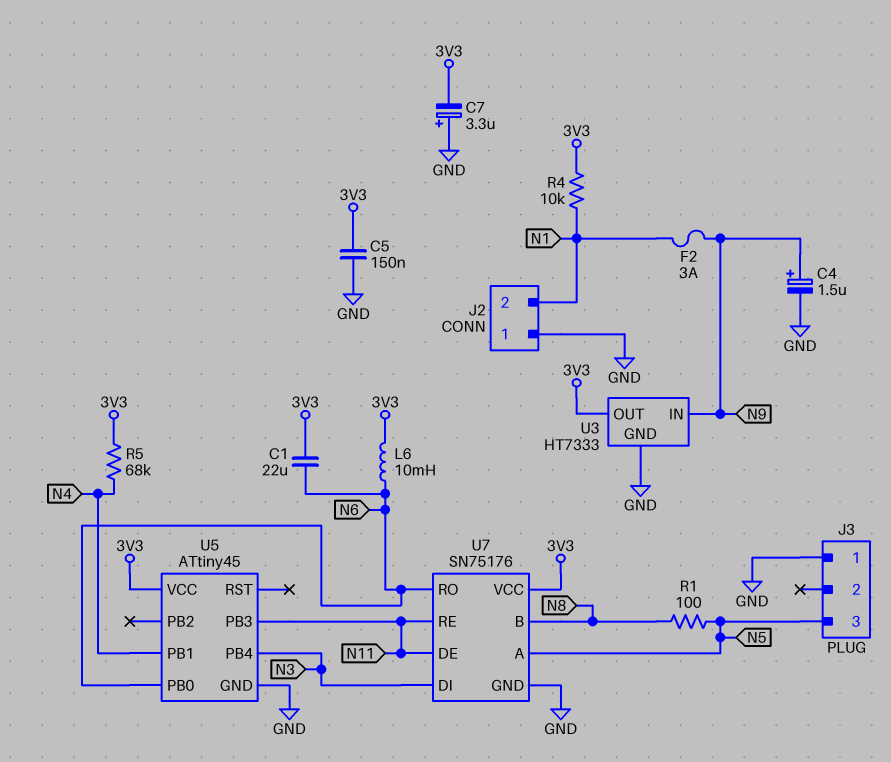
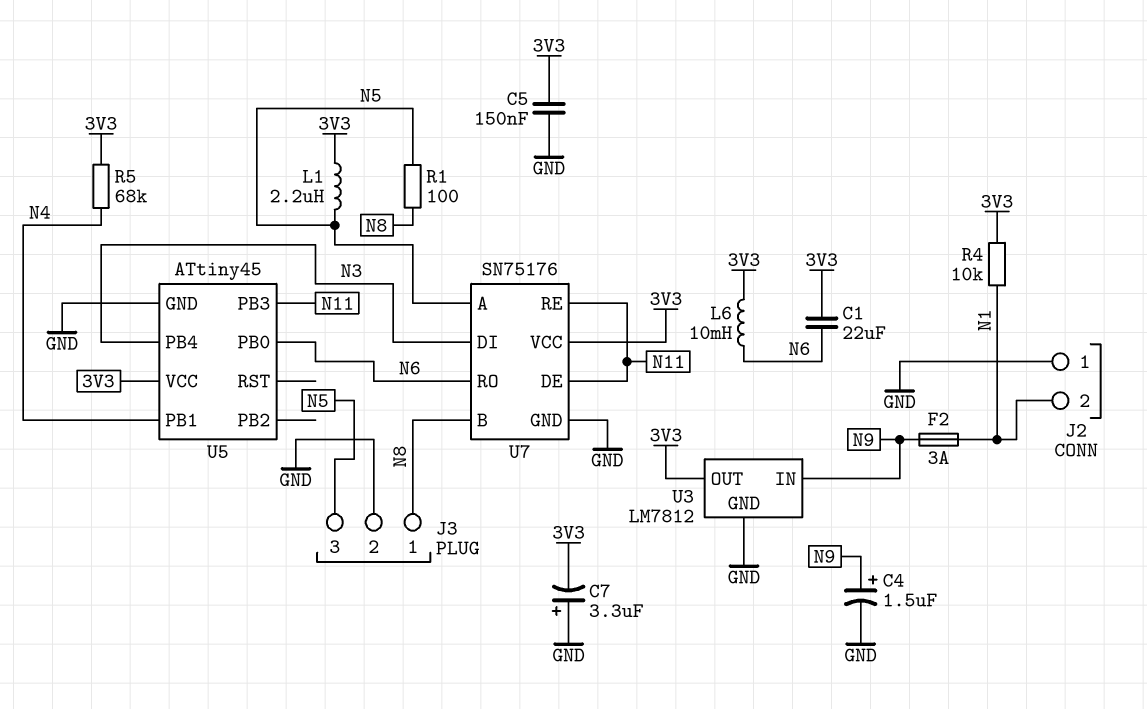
J3 pin 1: GND -> N8
J3 pin 2: none -> GND
L1: none -> 2.2uH (3V3, N5)
U3: HT7333 -> LM7812

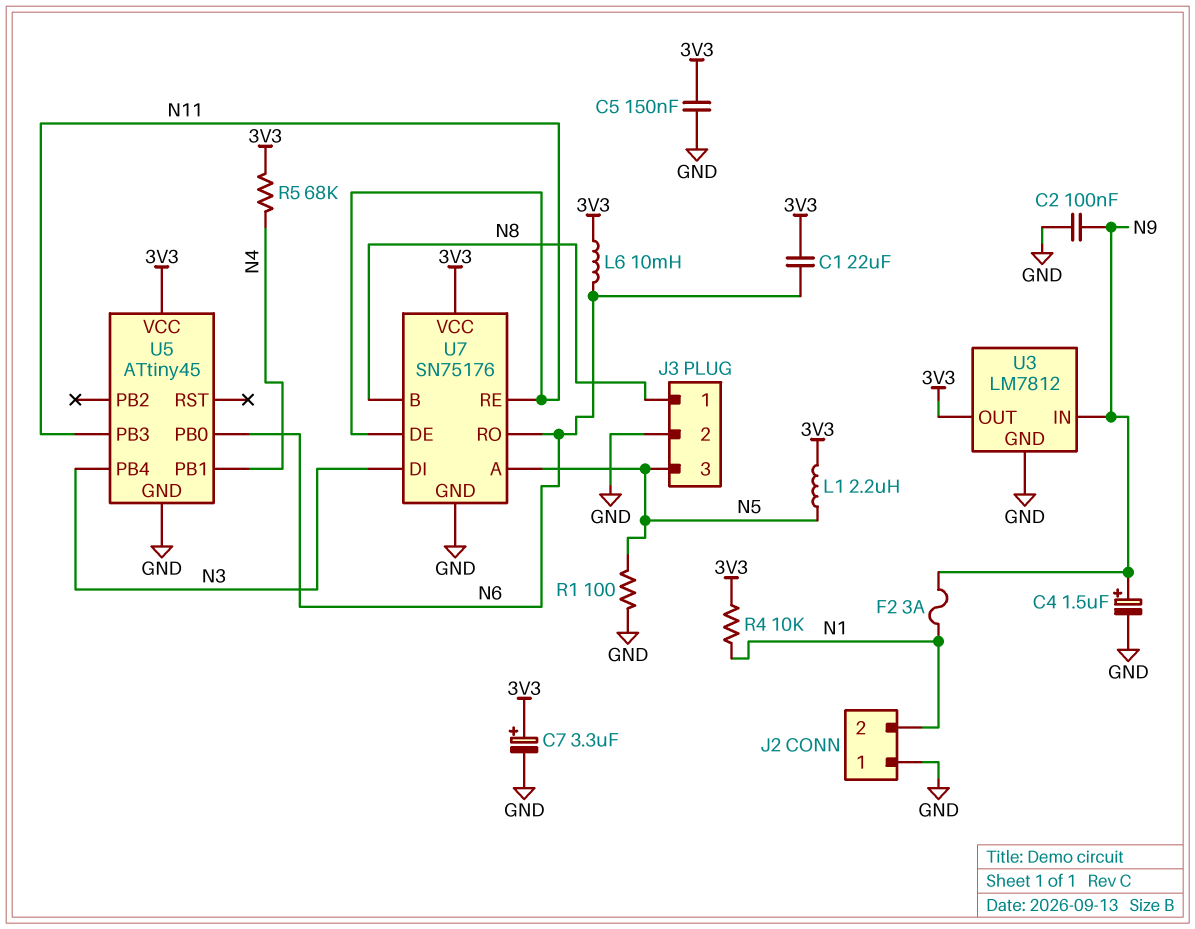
C2: none -> 100nF (GND, N9)
C7: 3.3uF (plus GND, minus 3V3) -> 3.3uF (plus 3V3, minus GND)
R1: 100 (N5, N8) -> 100 (GND, N5)

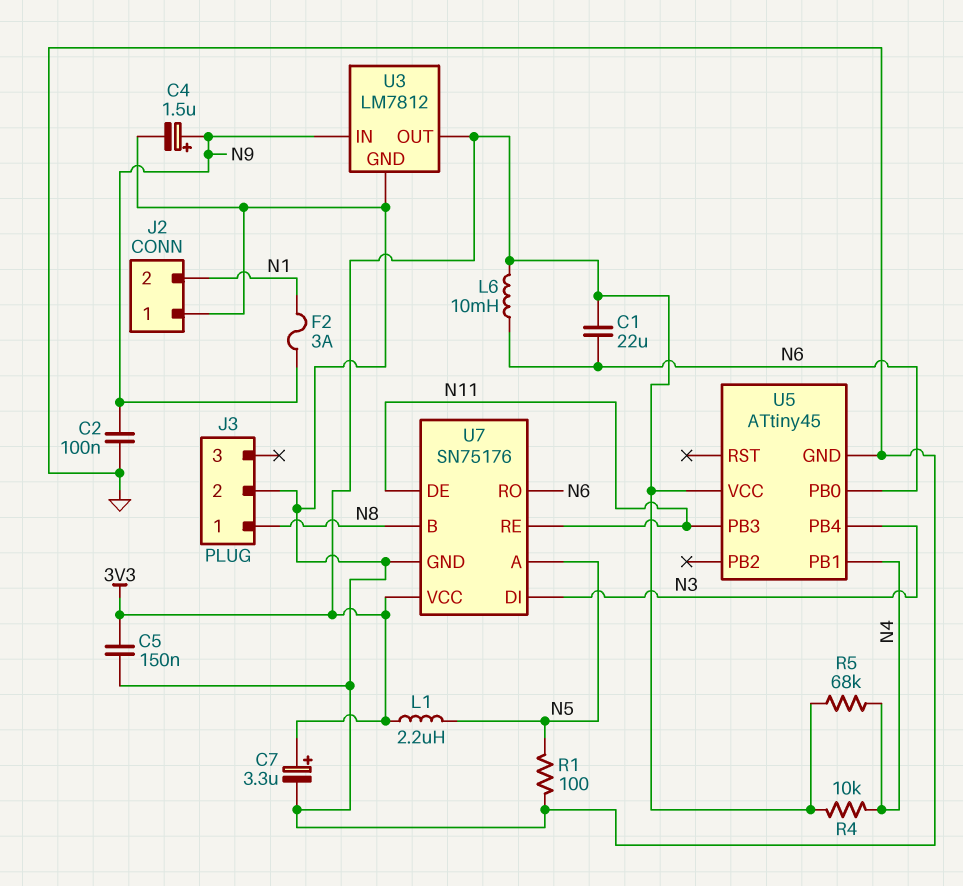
J3 pin 3: N5 -> none
R4: 10k (3V3, N1) -> 10k (3V3, N4)

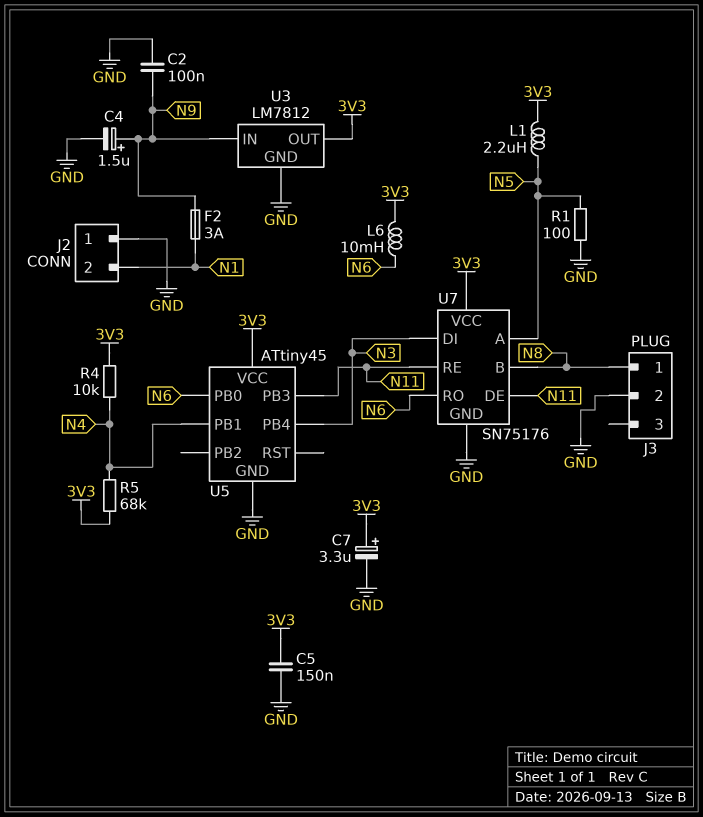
C1: 22uF (3V3, N6) -> none

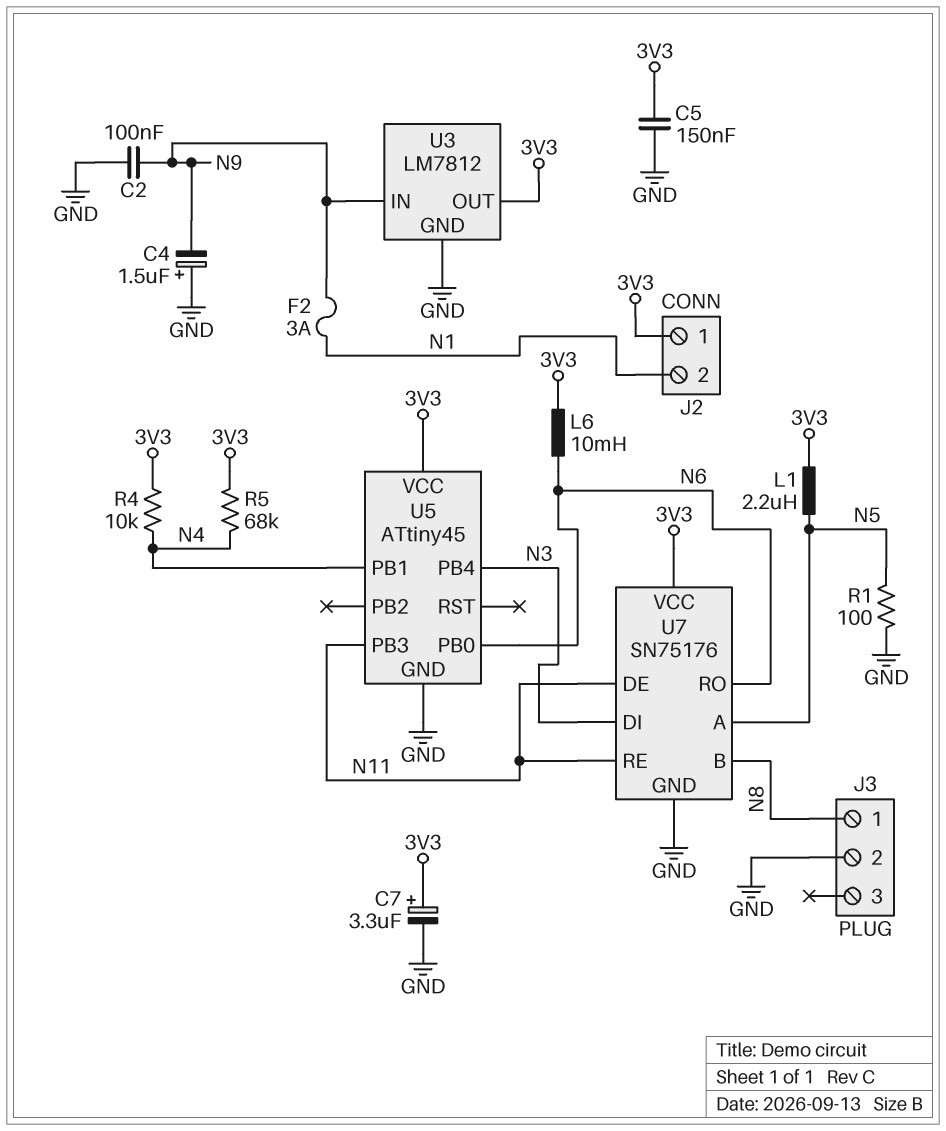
C4: 1.5uF (plus N9, minus GND) -> 1.5uF (plus GND, minus N9)
J2 pin 1: GND -> 3V3

